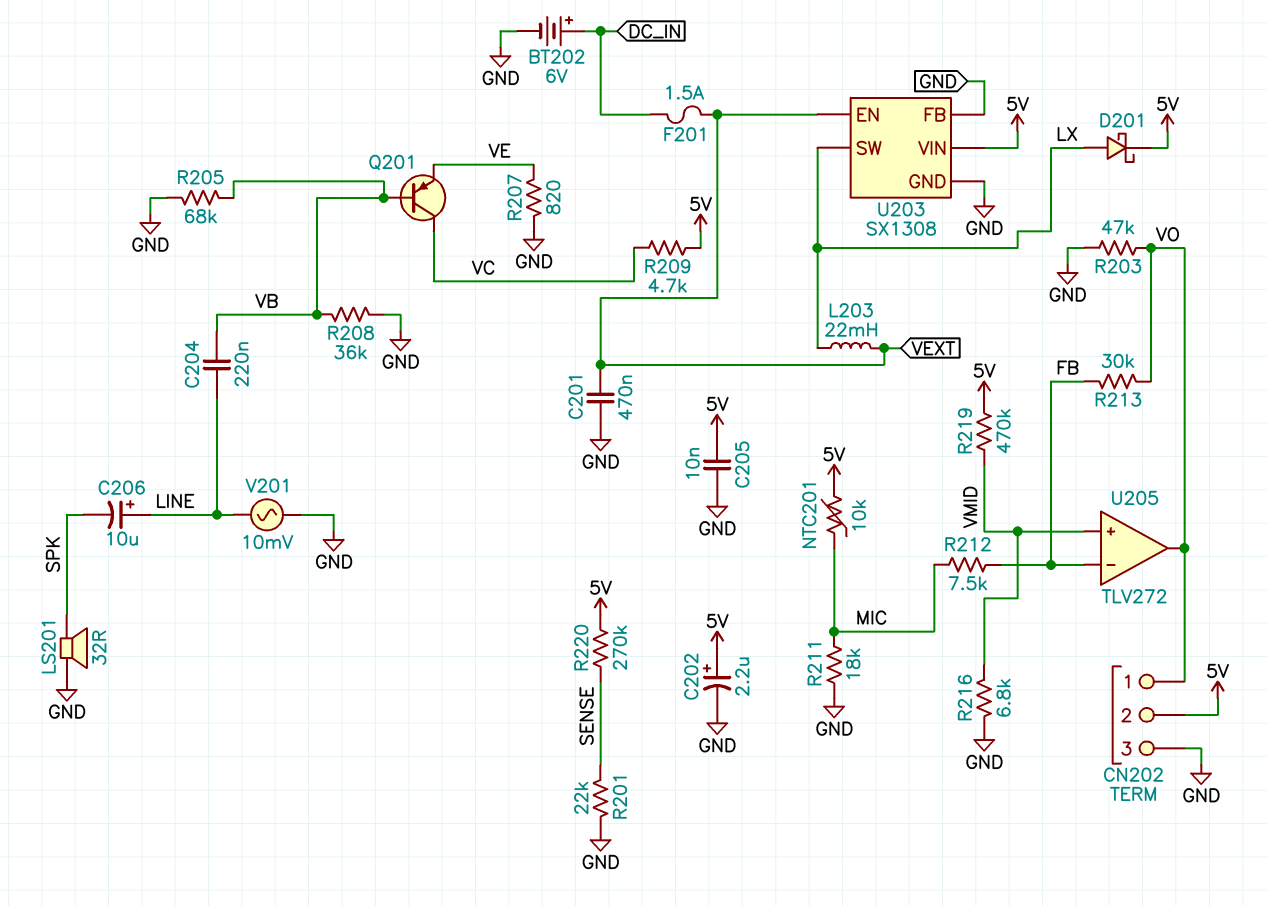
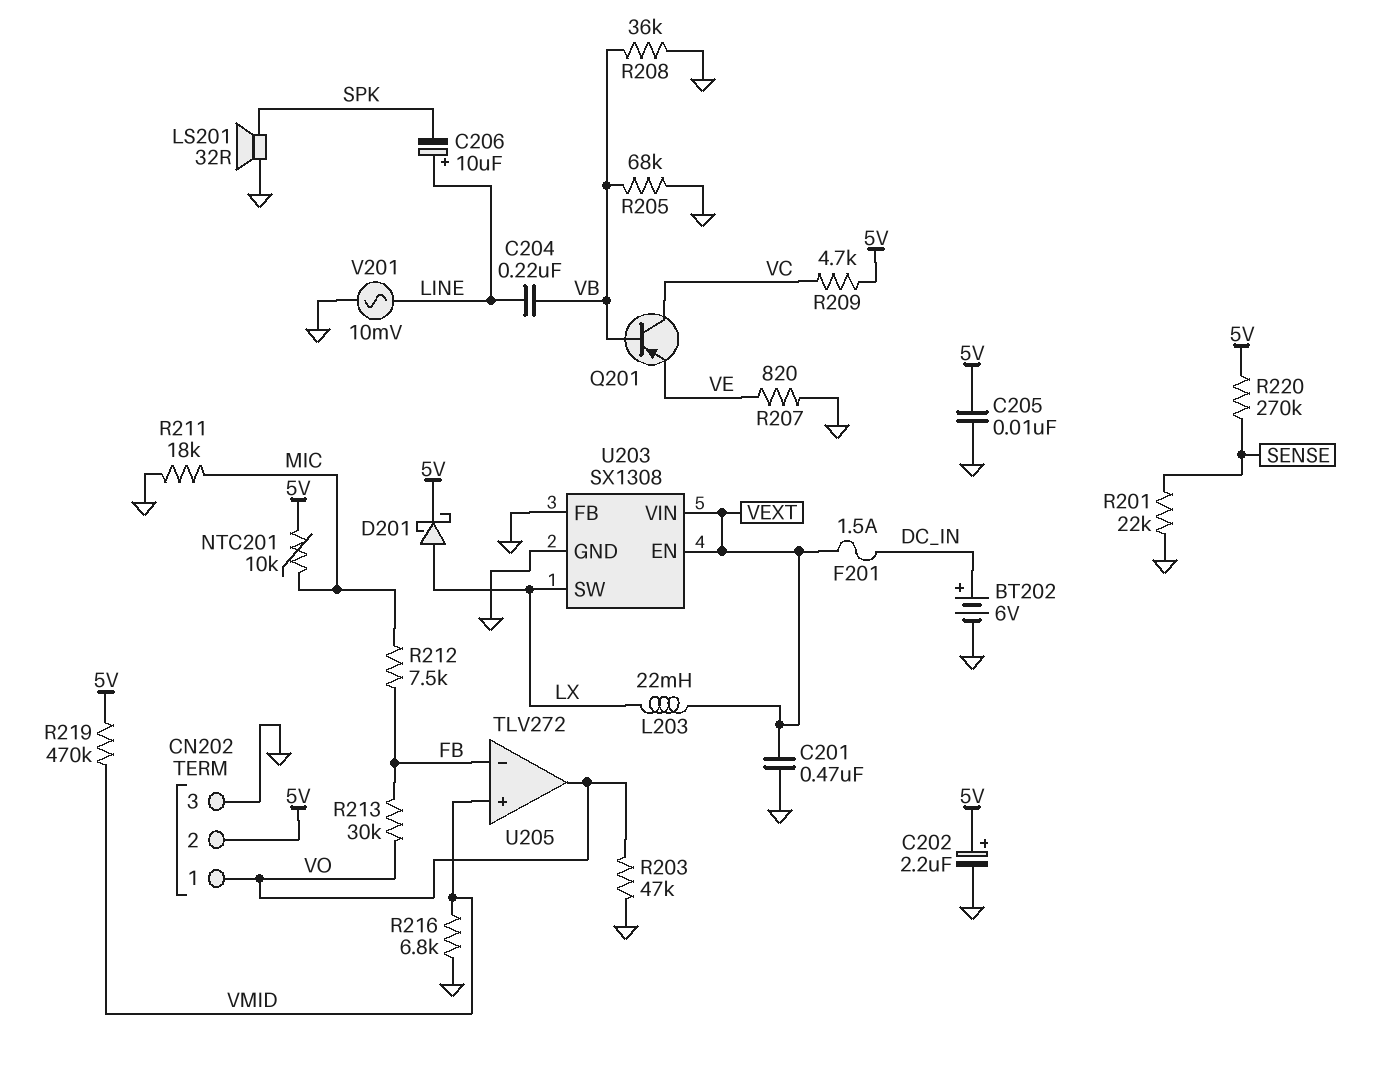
U203 pin VIN: 5V -> VEXT

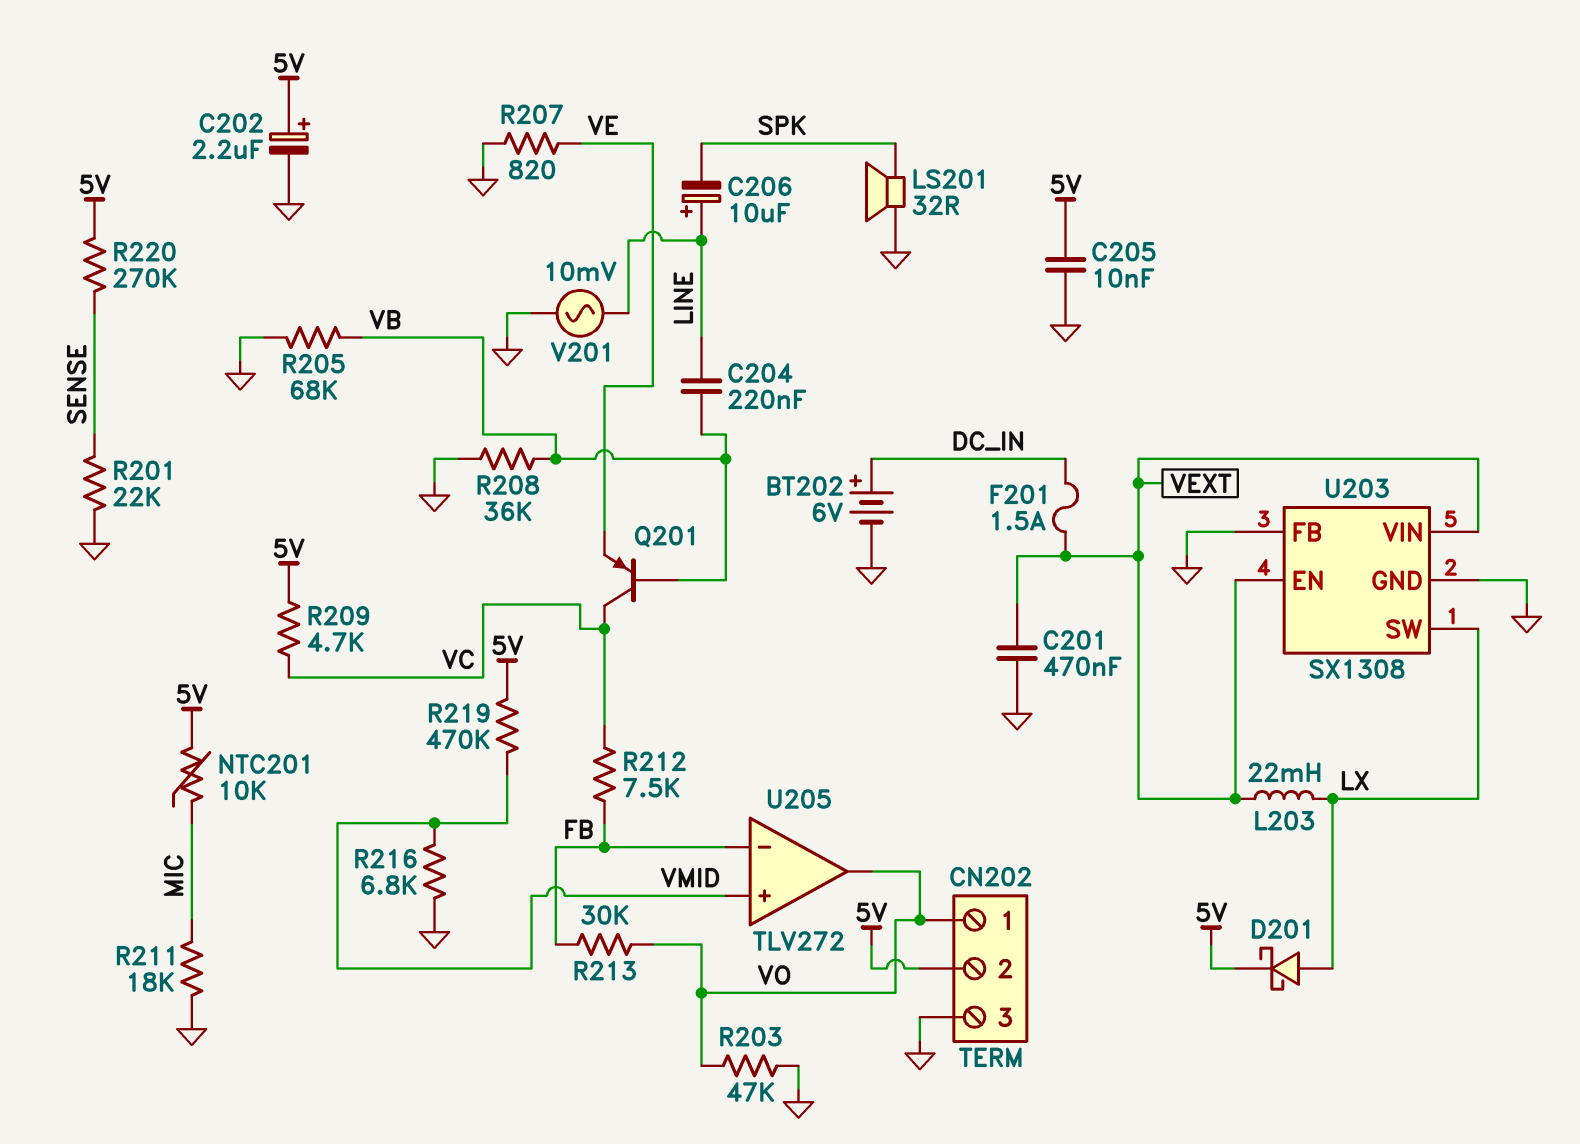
R212: 7.5k (FB, MIC) -> 7.5k (FB, VC)

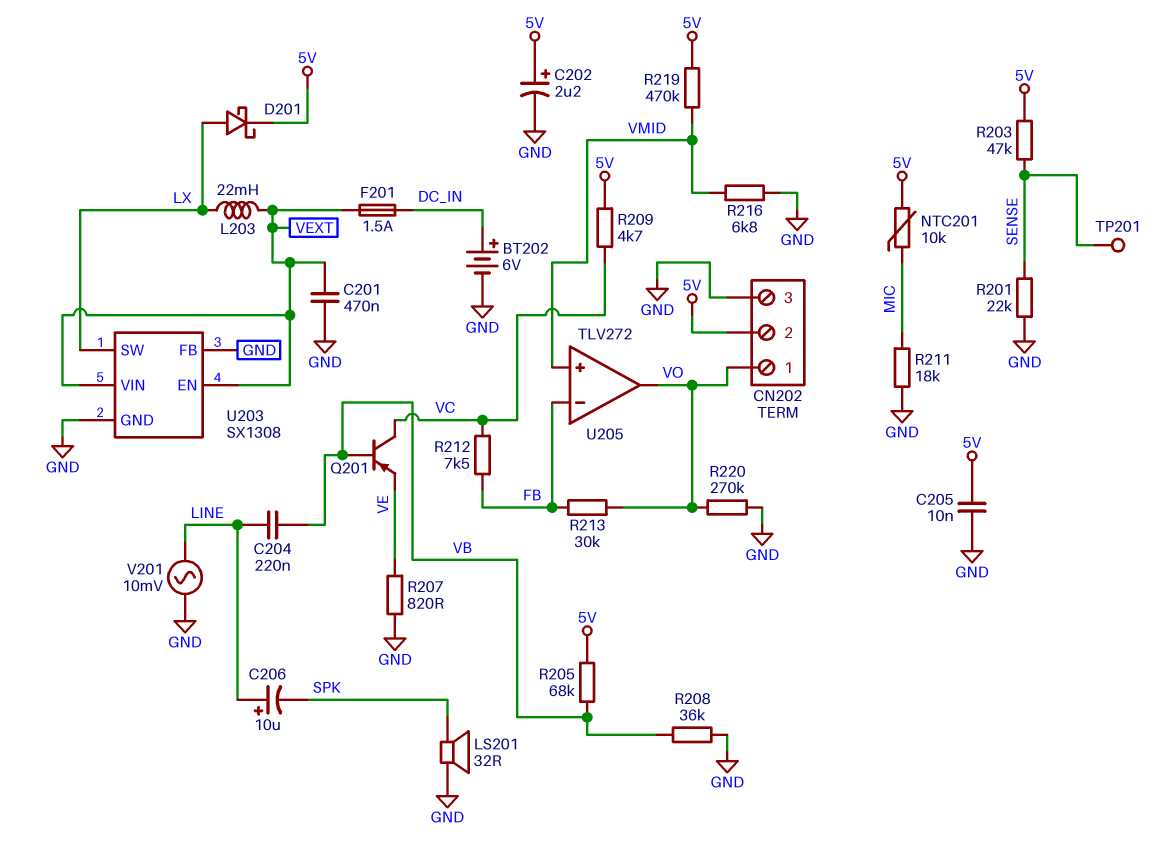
R203: 47k (GND, VO) -> 47k (5V, SENSE)
R205: 68k (GND, VB) -> 68k (5V, VB)
R220: 270k (5V, SENSE) -> 270k (GND, VO)
TP201: none -> test point (SENSE)

